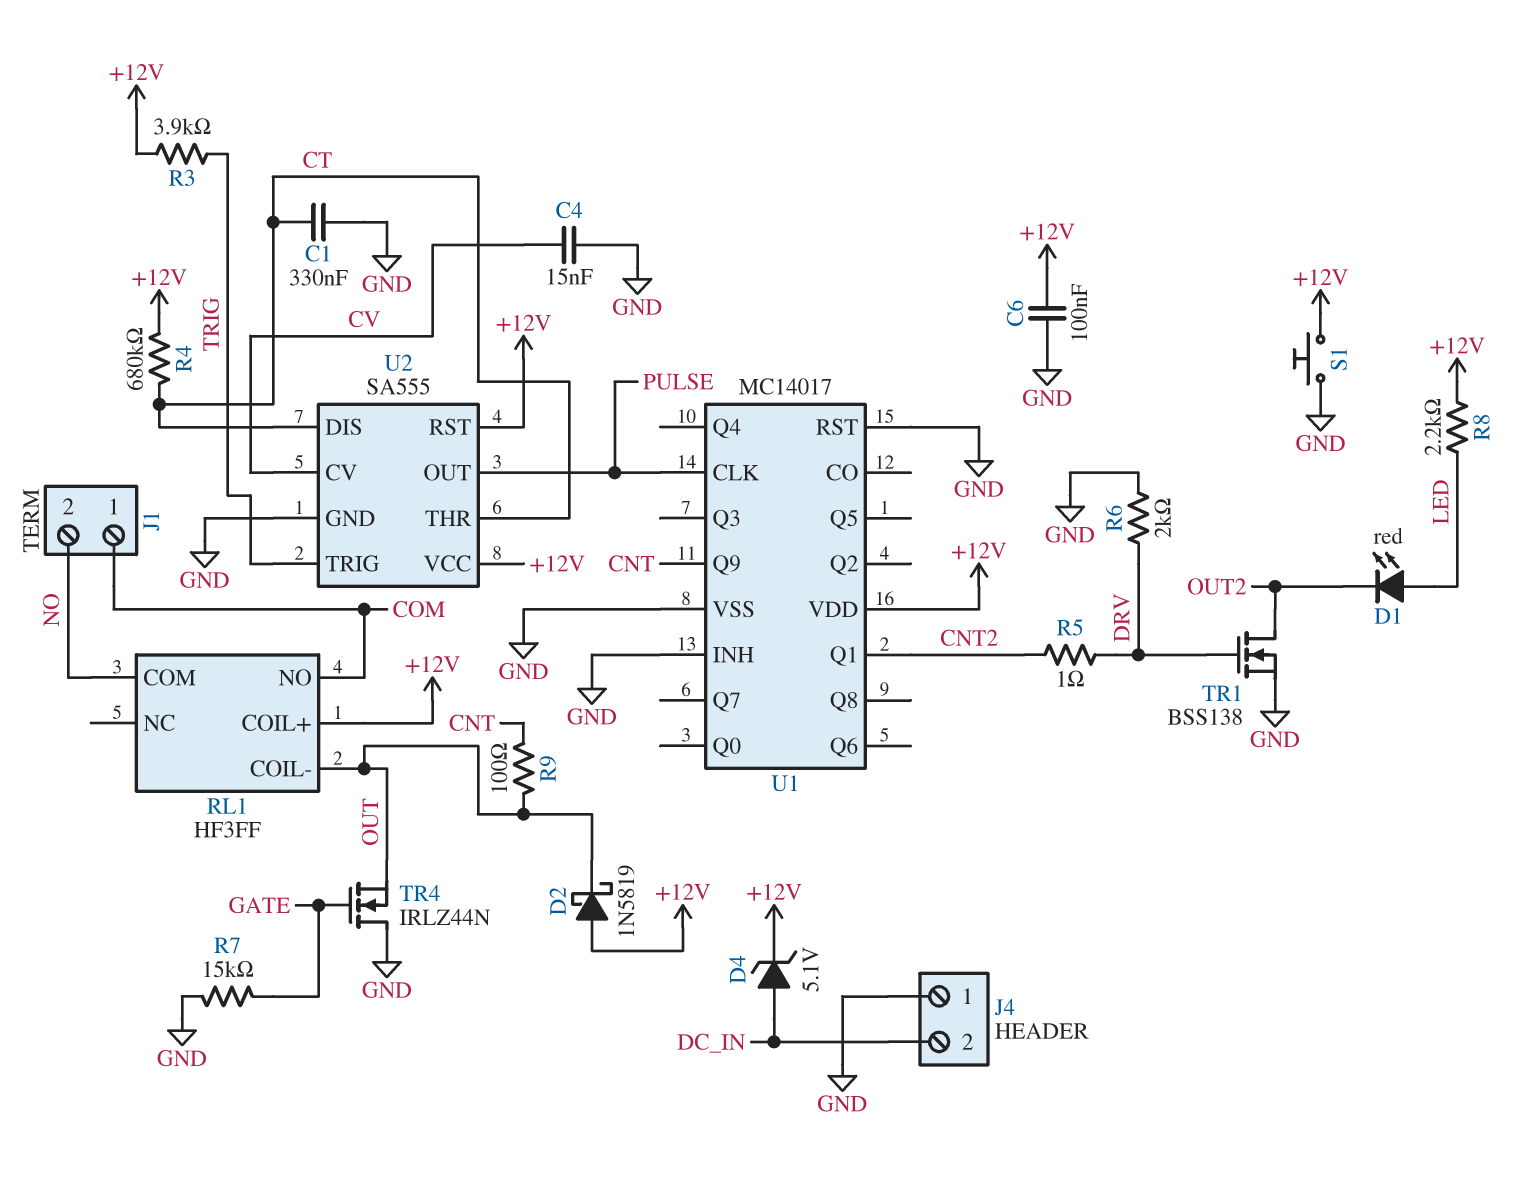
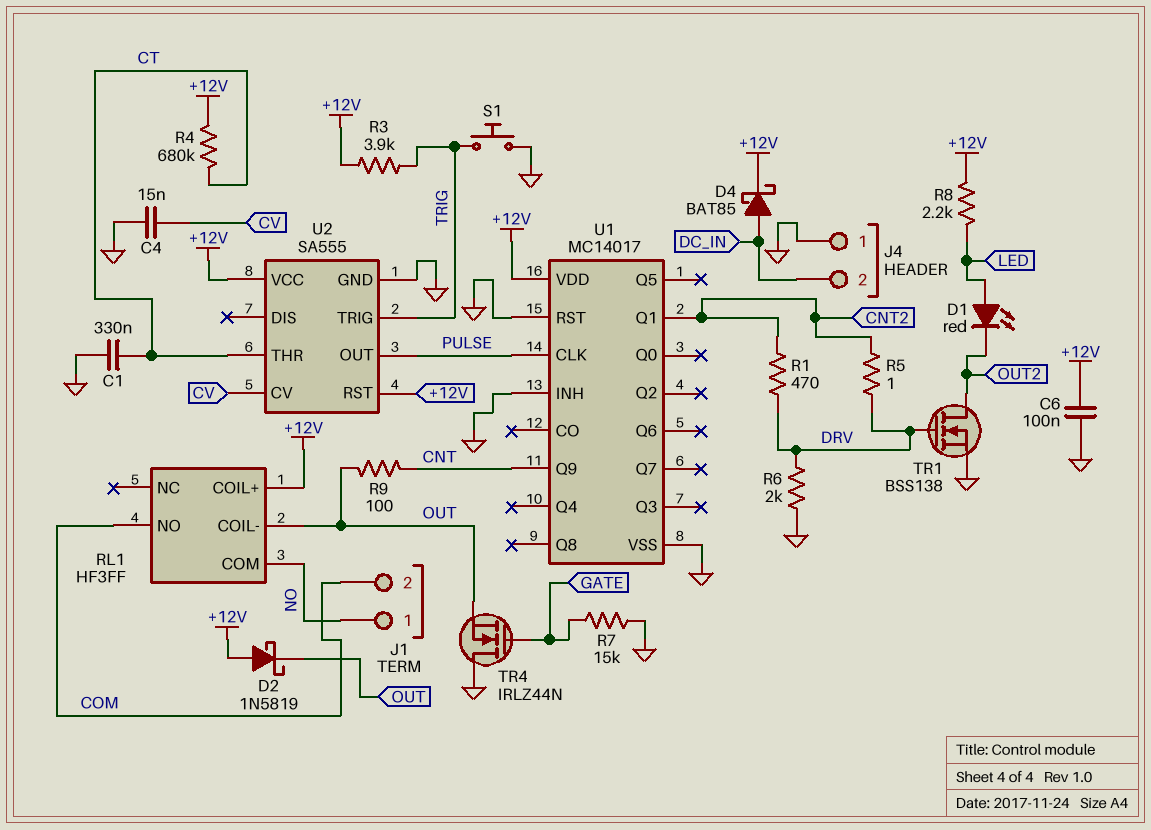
D4: zener 5.1V (A DC_IN, K +12V) -> schottky BAT85 (A DC_IN, K +12V)
J1 pin 1: COM -> NO
J1 pin 2: NO -> COM
R1: none -> 470 (CNT2, DRV)
S1: button (+12V, GND) -> button (GND, TRIG)
U2 pin DIS: CT -> none

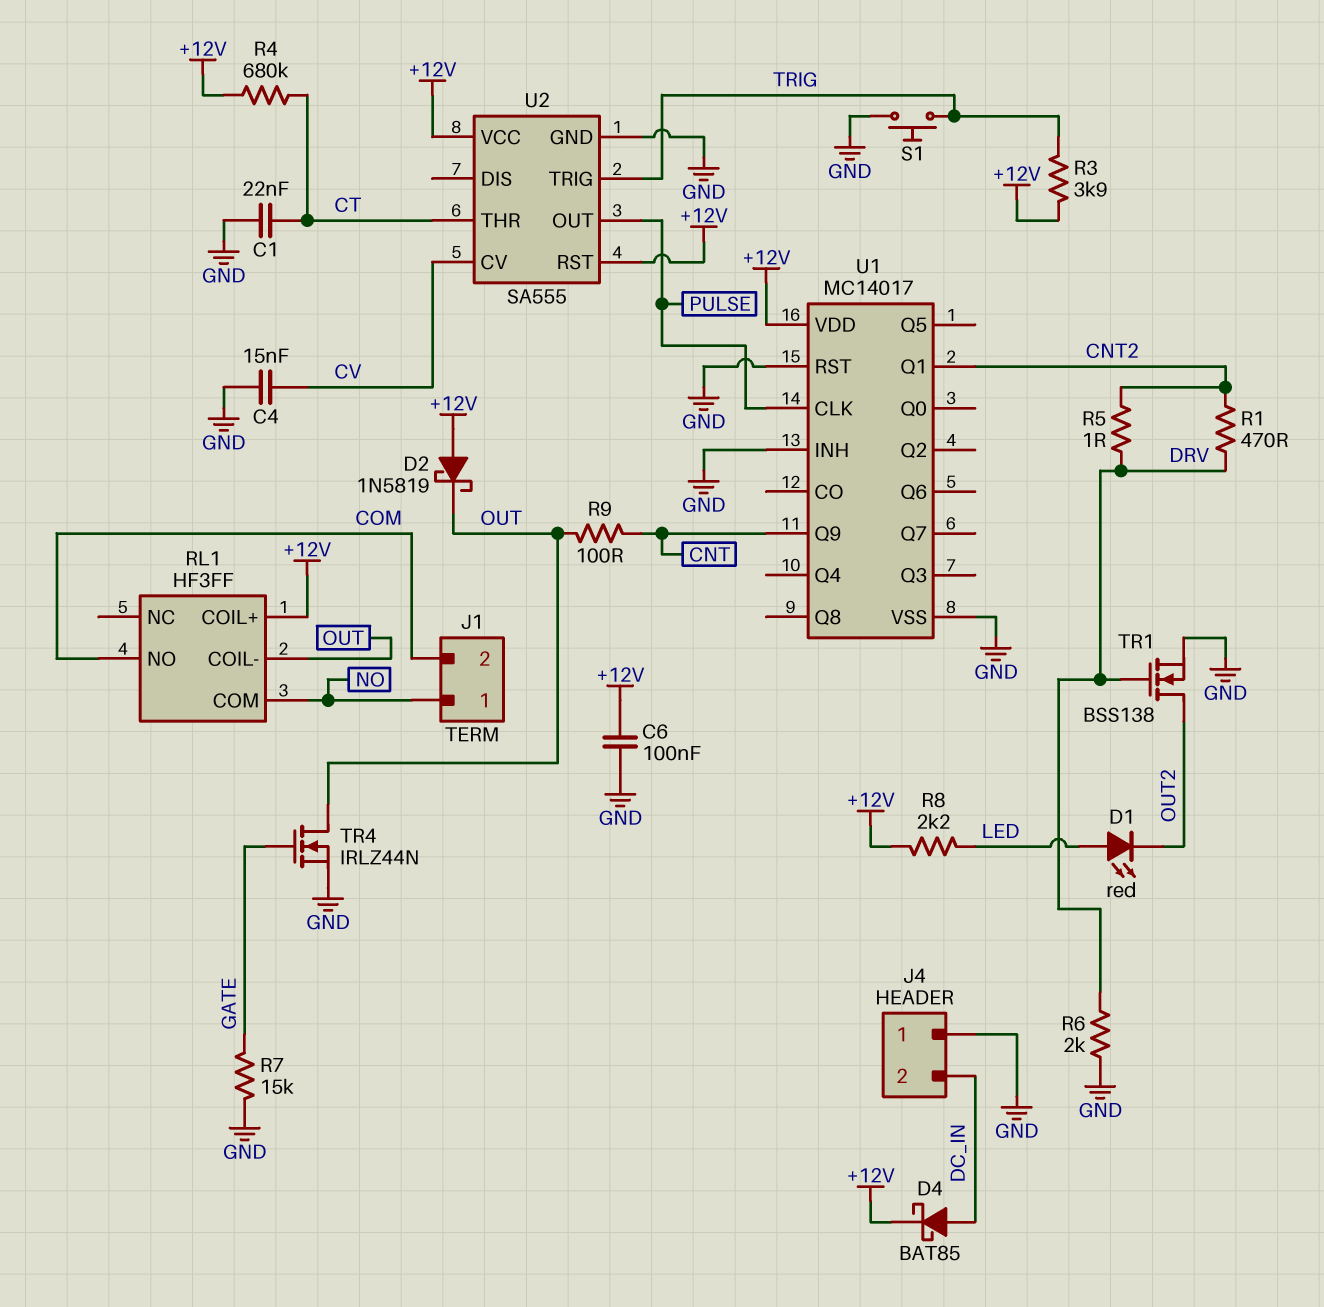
C1: 330nF (CT, GND) -> 22nF (CT, GND)
TR4: NMOS IRLZ44N (G GATE, D GND, S OUT) -> NMOS IRLZ44N (G GATE, D OUT, S GND)

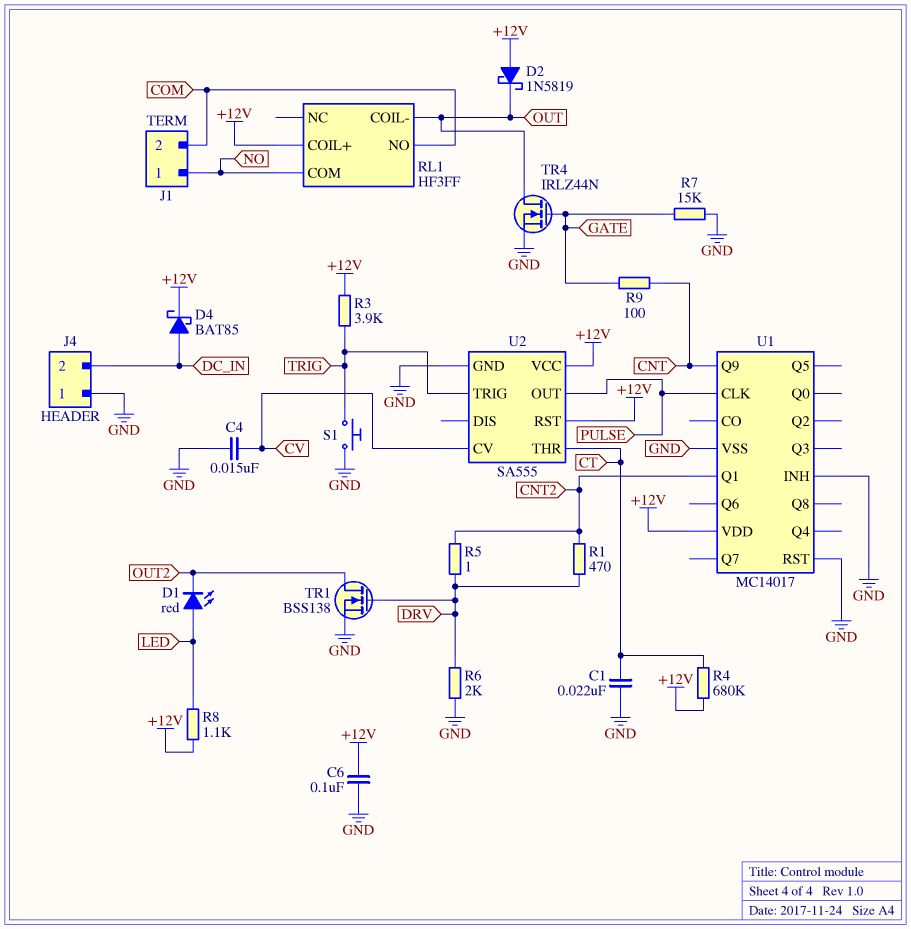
R8: 2.2k (+12V, LED) -> 1.1k (+12V, LED)
R9: 100 (CNT, OUT) -> 100 (CNT, GATE)

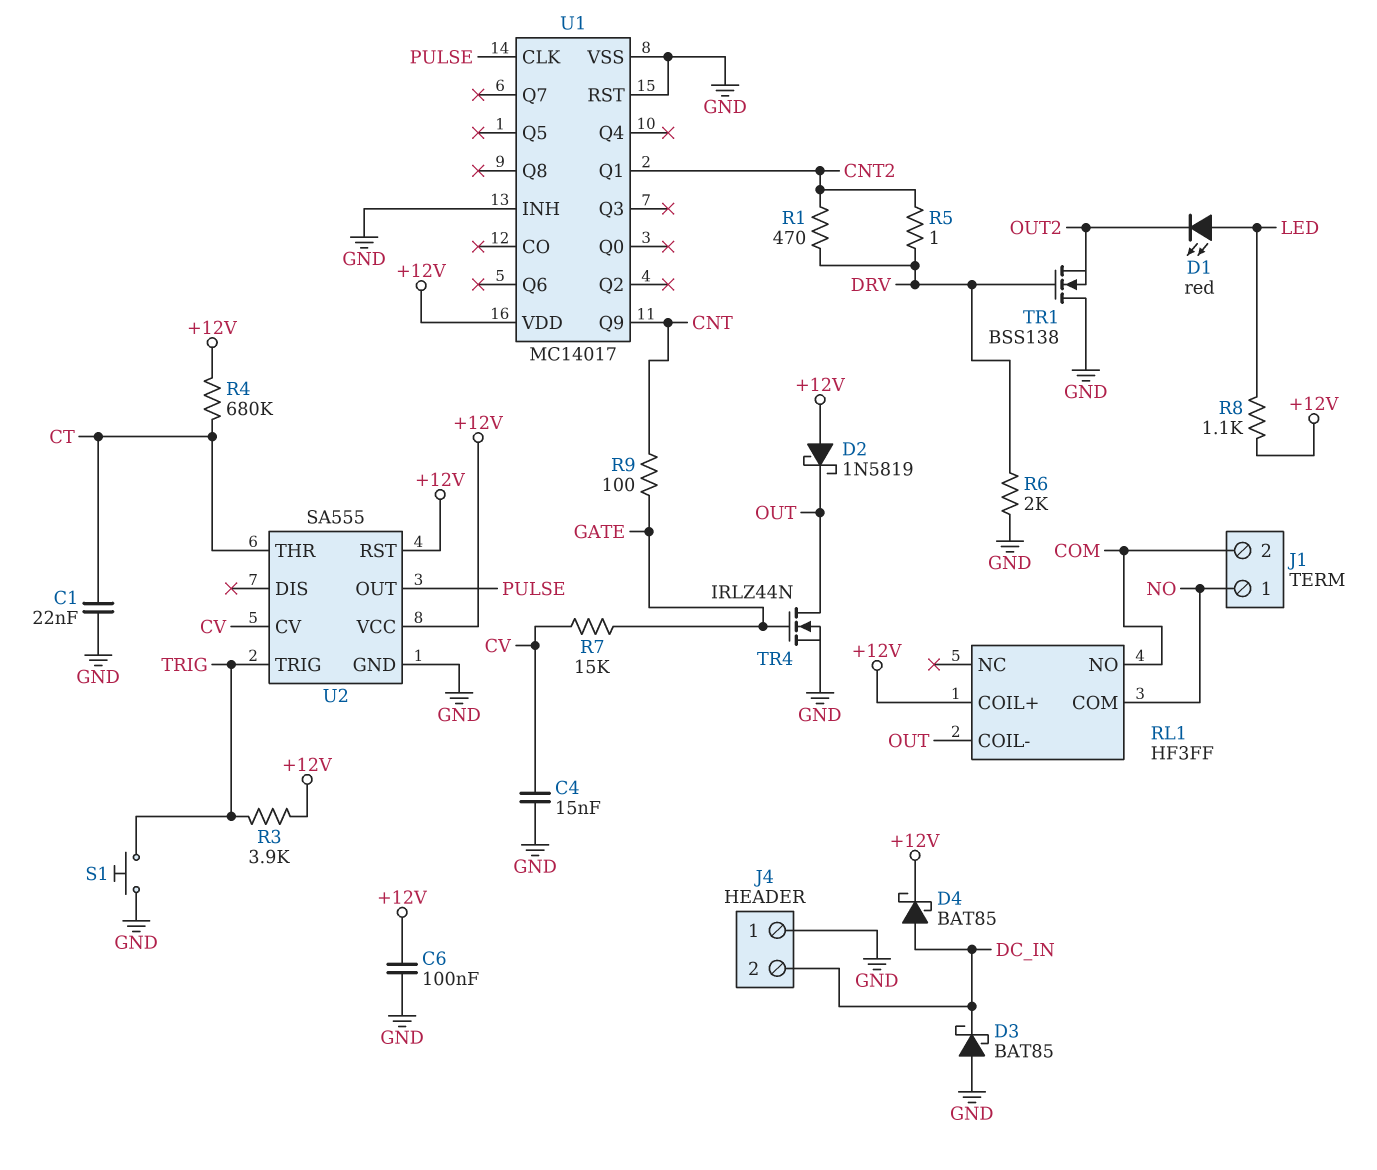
D3: none -> schottky BAT85 (A GND, K DC_IN)
R7: 15k (GATE, GND) -> 15k (CV, GATE)
TR1: NMOS BSS138 (G DRV, D OUT2, S GND) -> NMOS BSS138 (G DRV, D GND, S OUT2)

